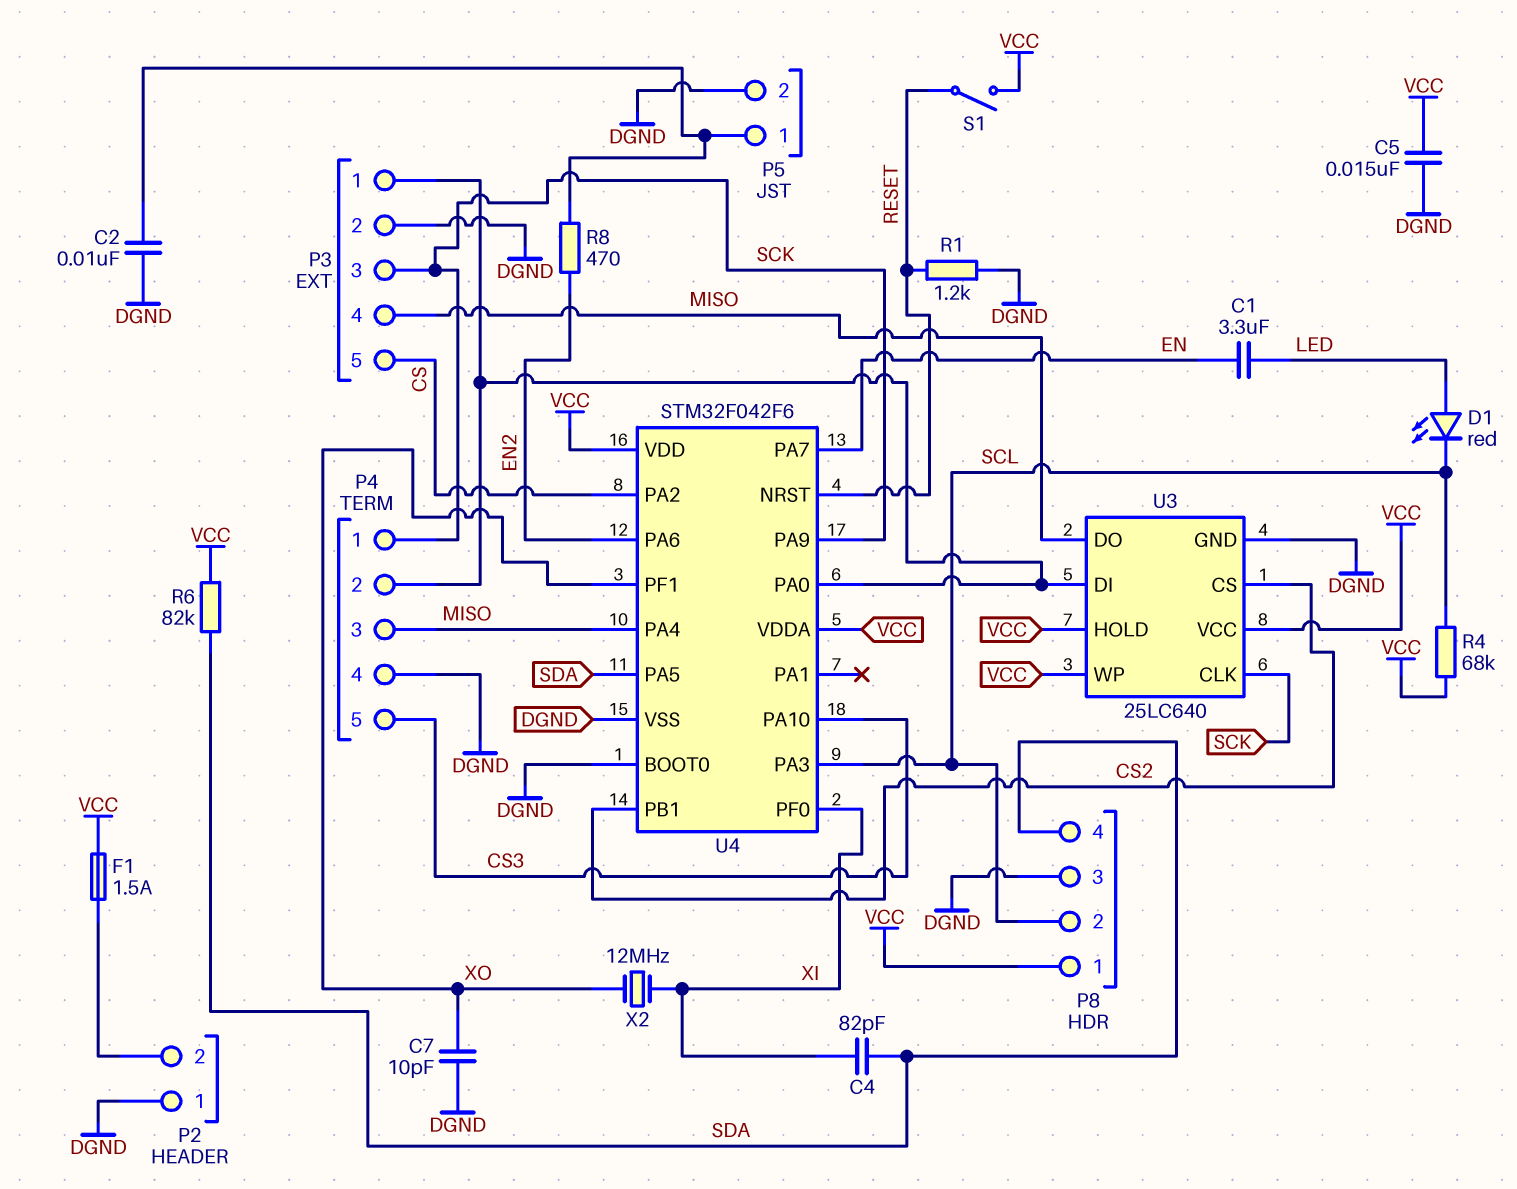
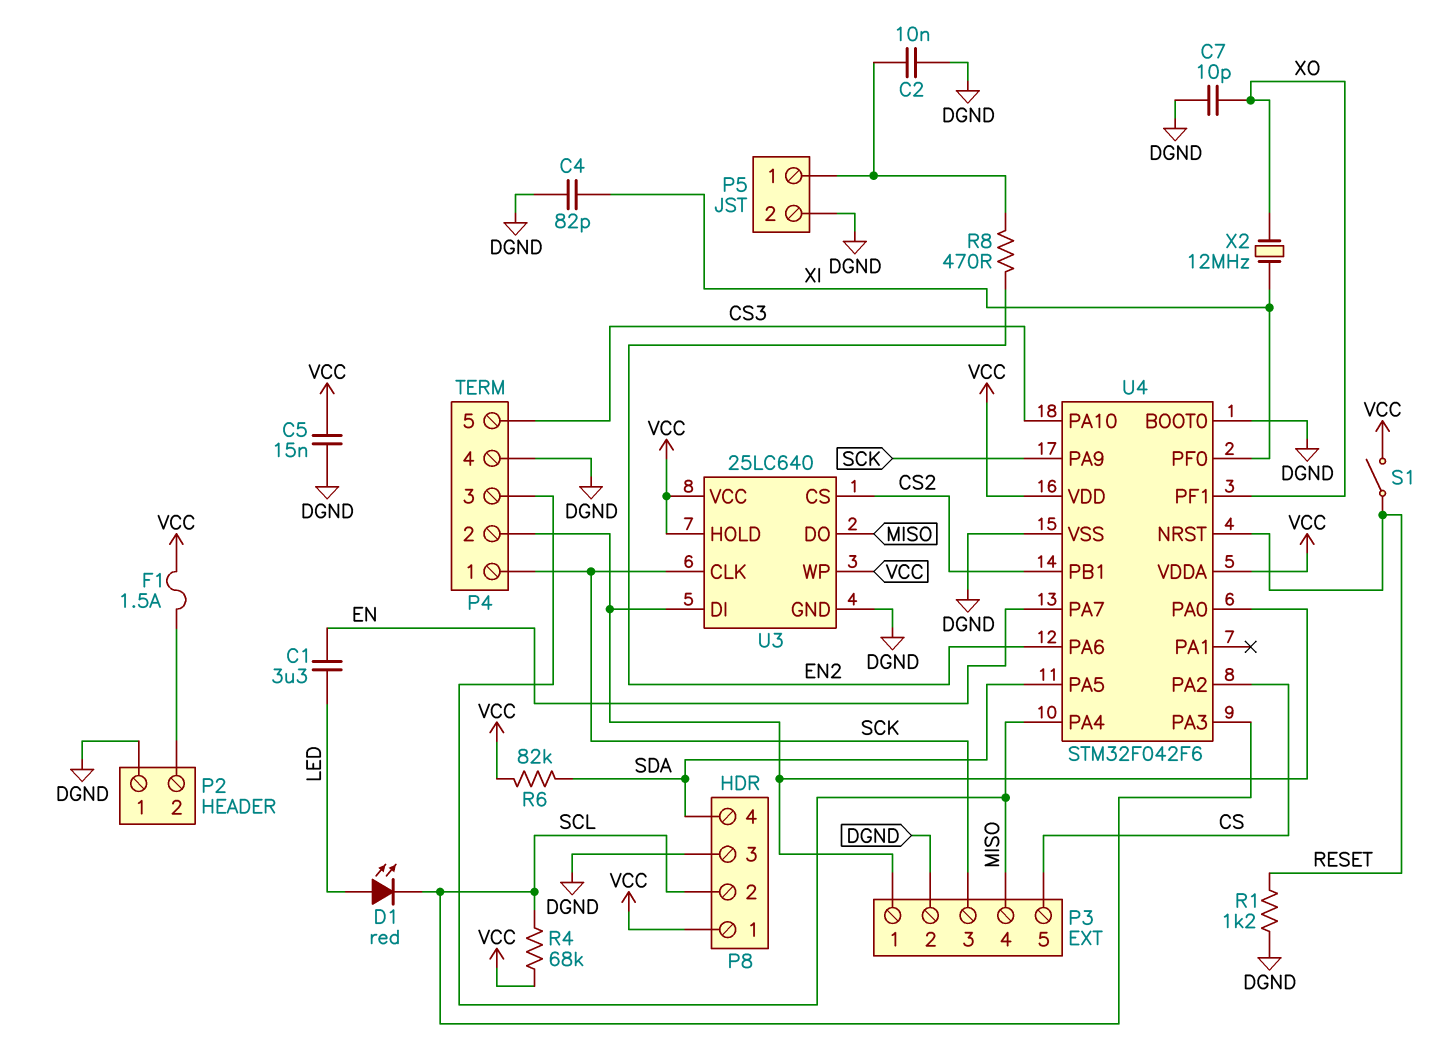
C4: 82pF (SDA, XI) -> 82pF (DGND, XI)

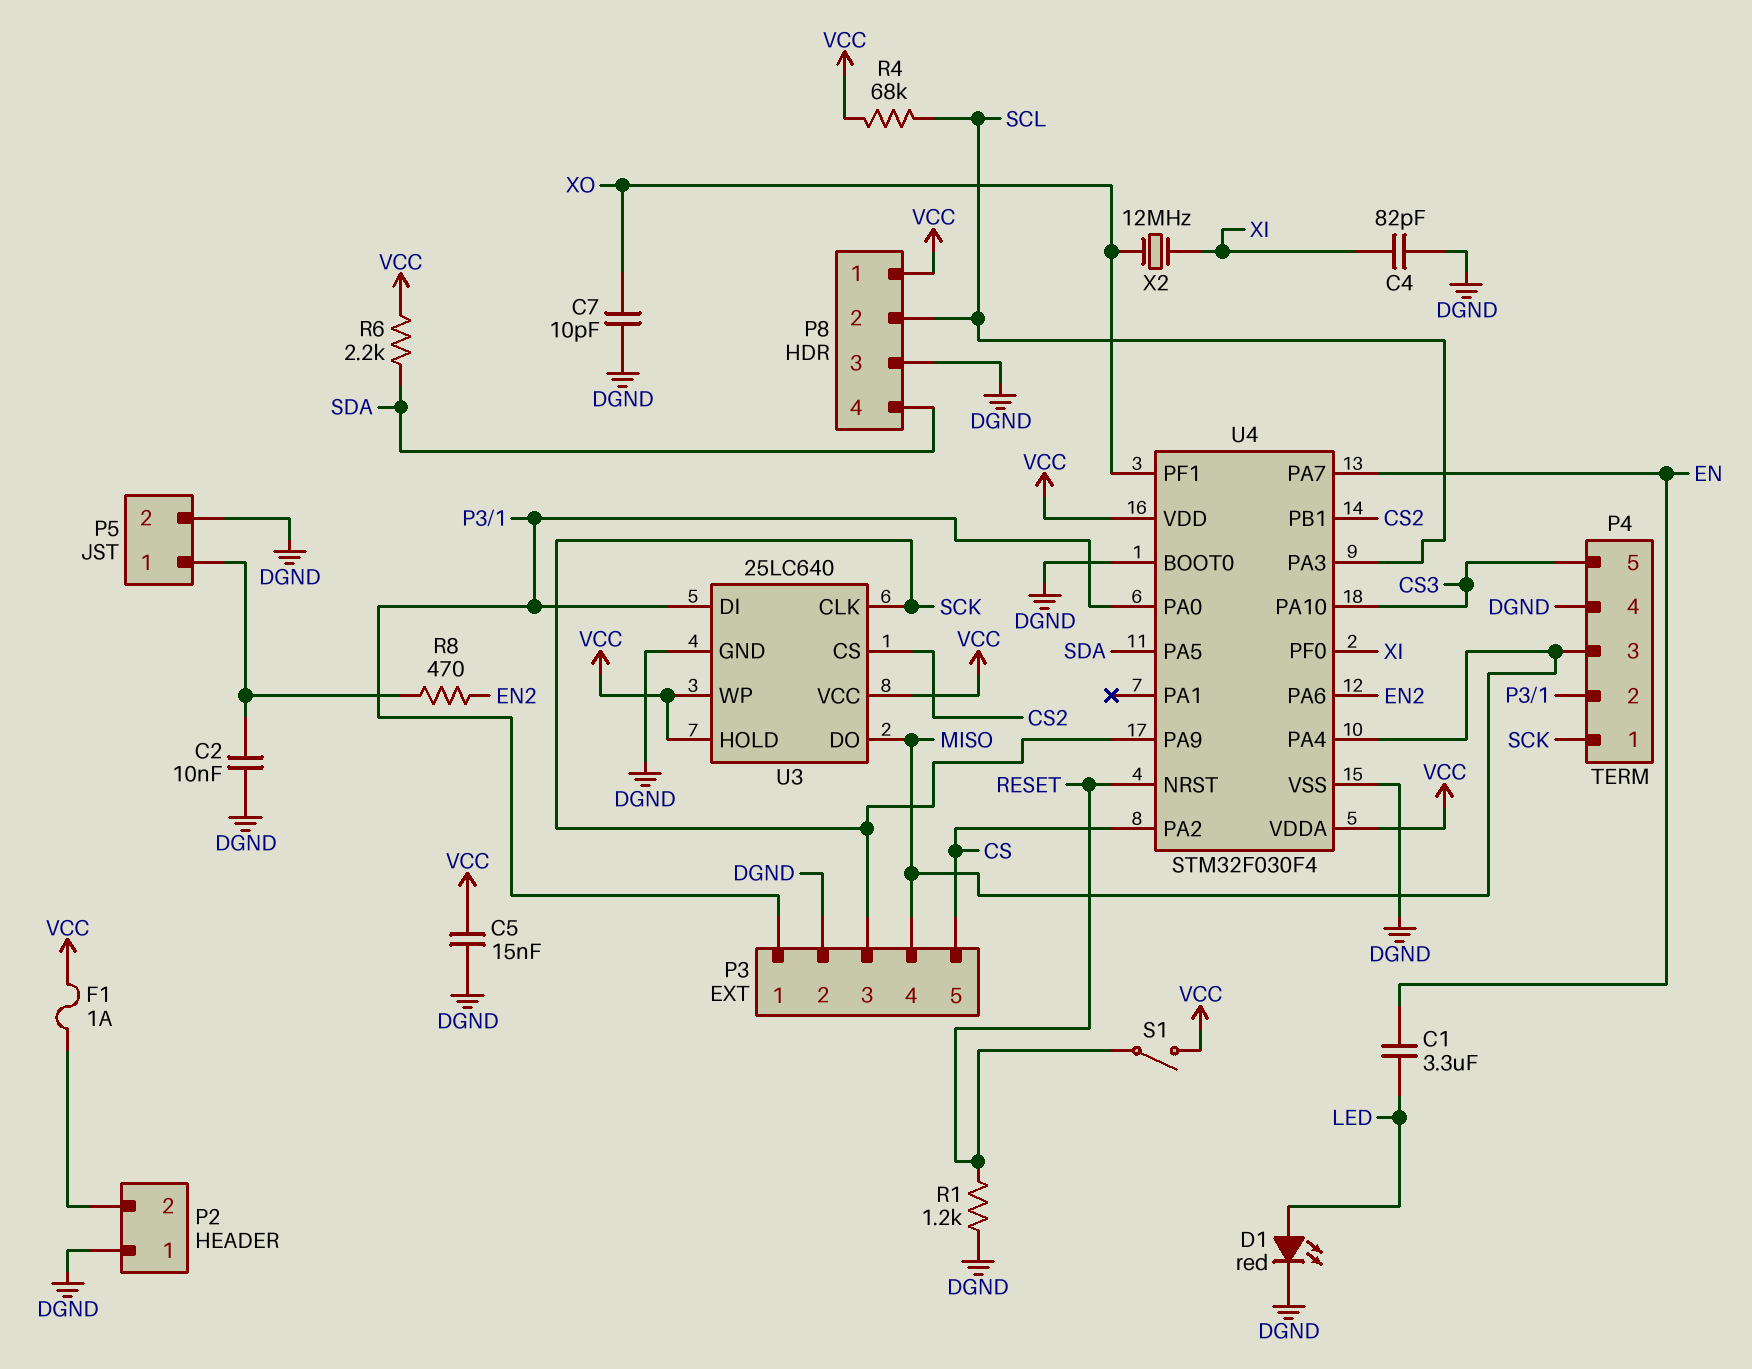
D1: LED red (A LED, K SCL) -> LED red (A LED, K DGND)
F1: 1.5A (P2/2, VCC) -> 1A (P2/2, VCC)
R6: 82k (SDA, VCC) -> 2.2k (SDA, VCC)
U4: STM32F042F6 -> STM32F030F4

